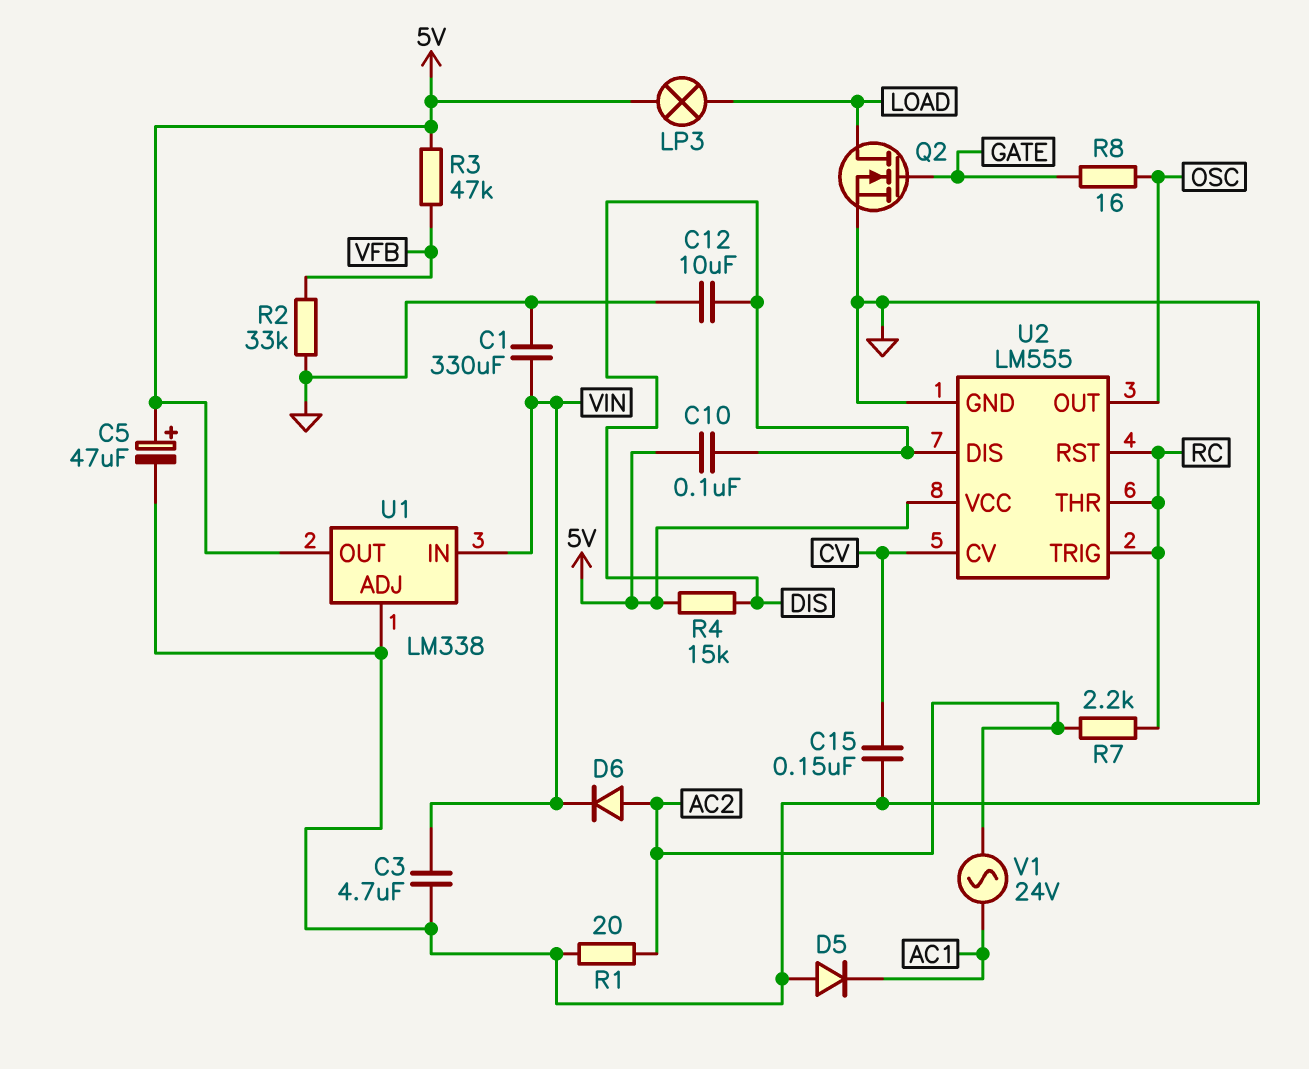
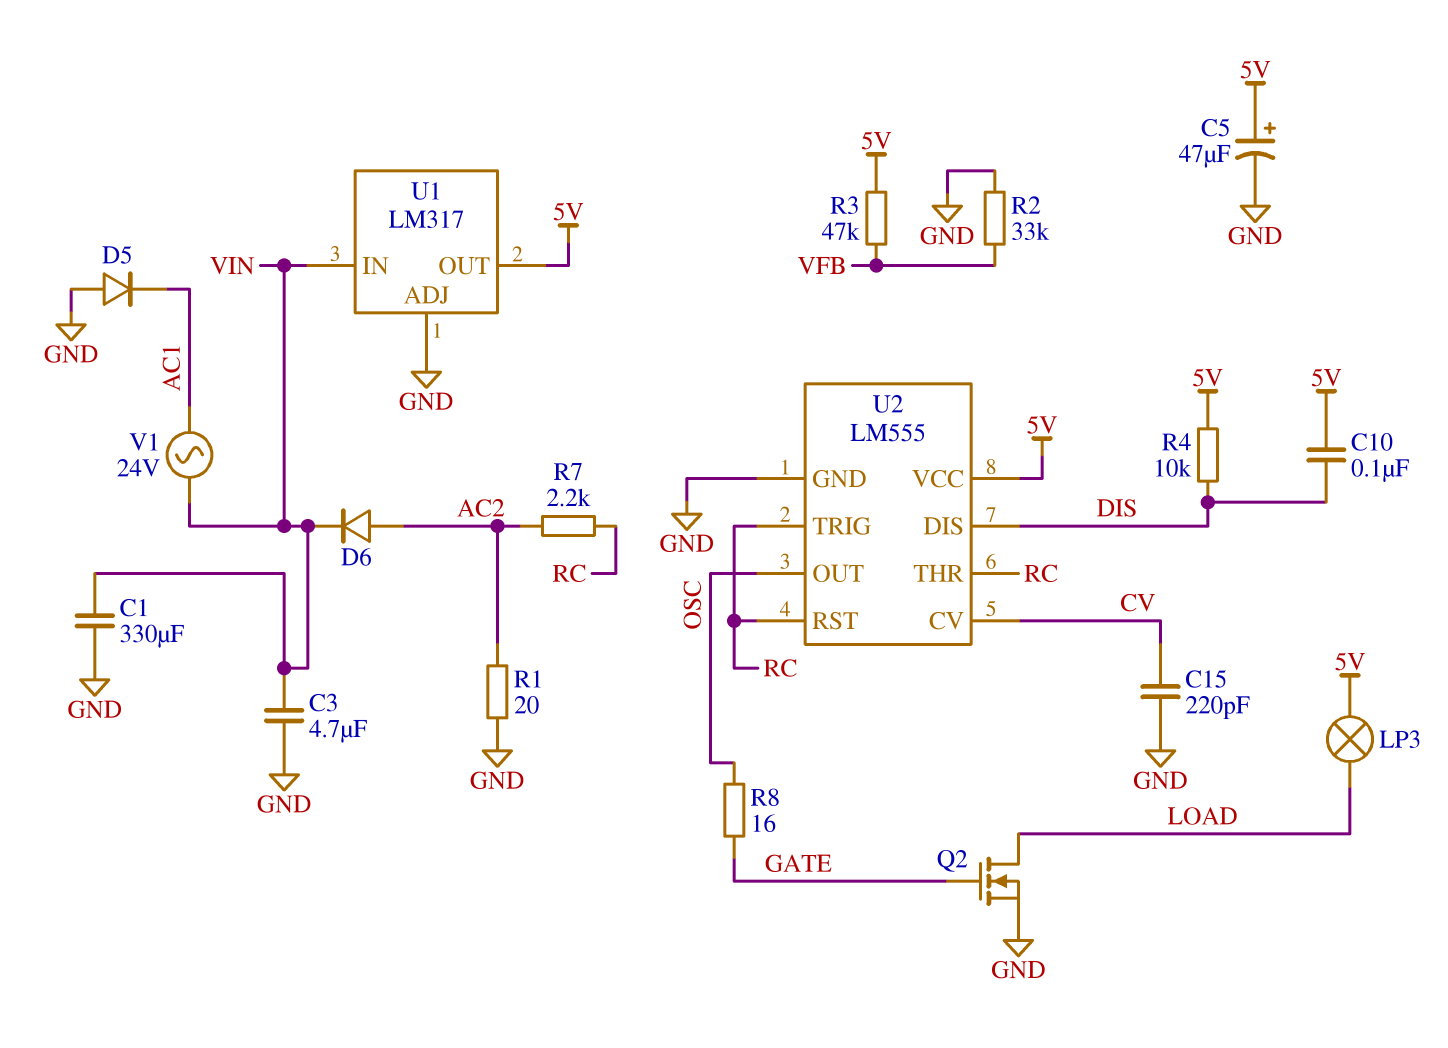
C12: 10uF (DIS, GND) -> none
C15: 150nF (CV, GND) -> 220pF (CV, GND)
R4: 15k (5V, DIS) -> 10k (5V, DIS)
U1: LM338 -> LM317
V1: AC 24V (AC1, AC2) -> AC 24V (AC1, VIN)

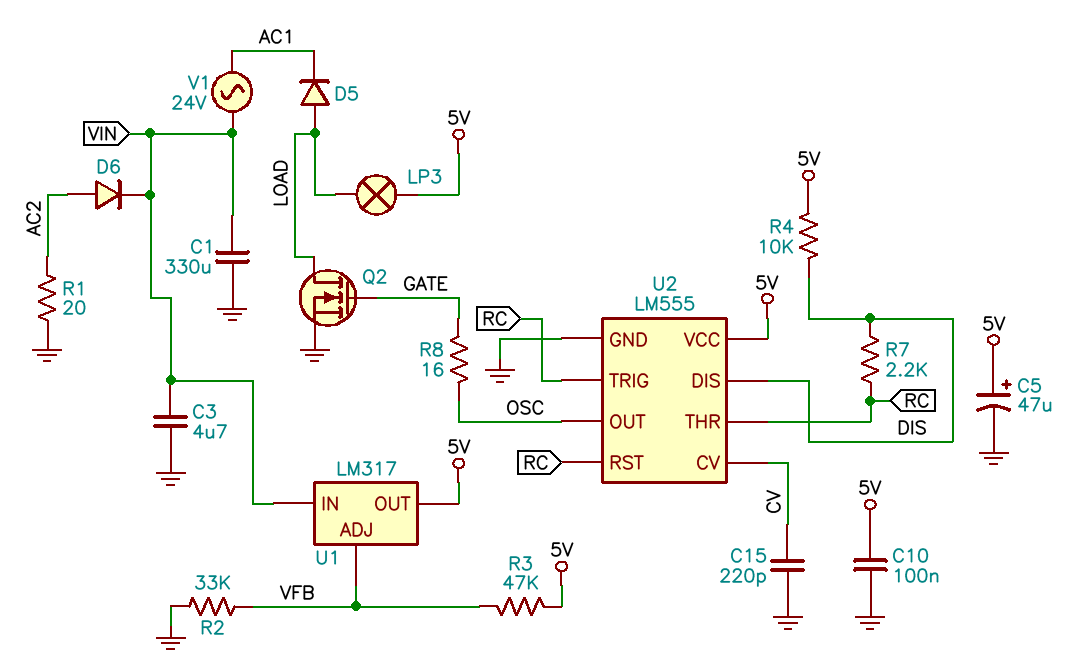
C10: 100nF (5V, DIS) -> 100nF (5V, GND)
D5: diode (A GND, K AC1) -> diode (A LOAD, K AC1)
R7: 2.2k (AC2, RC) -> 2.2k (DIS, RC)
U1 pin ADJ: GND -> VFB

